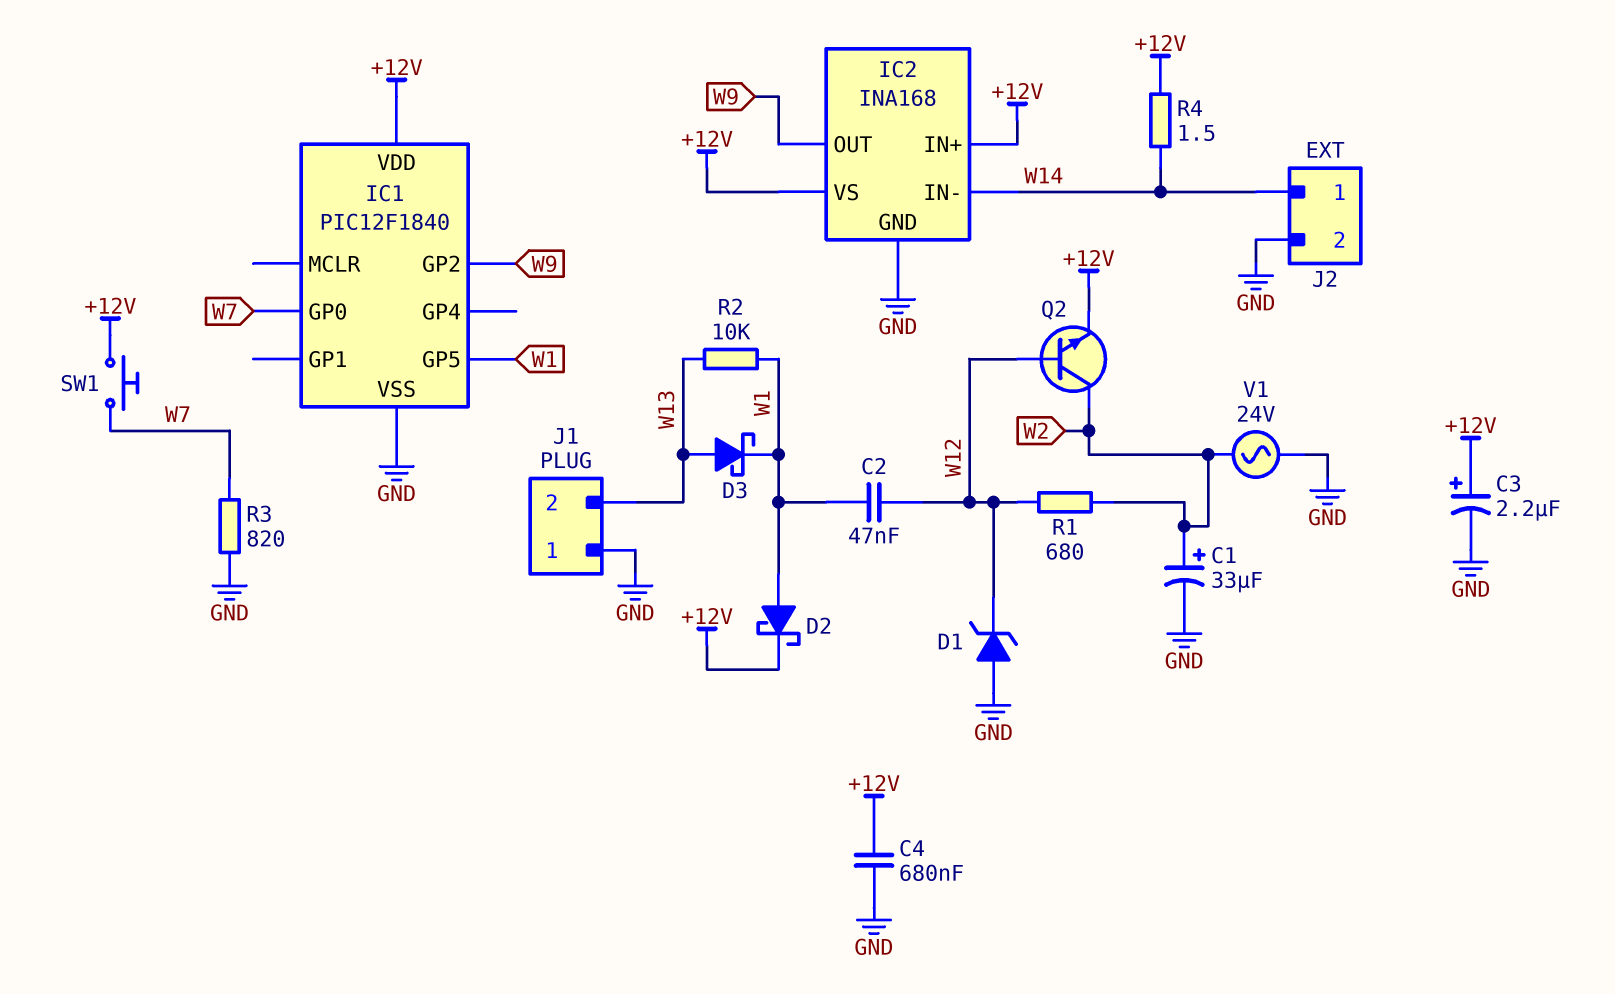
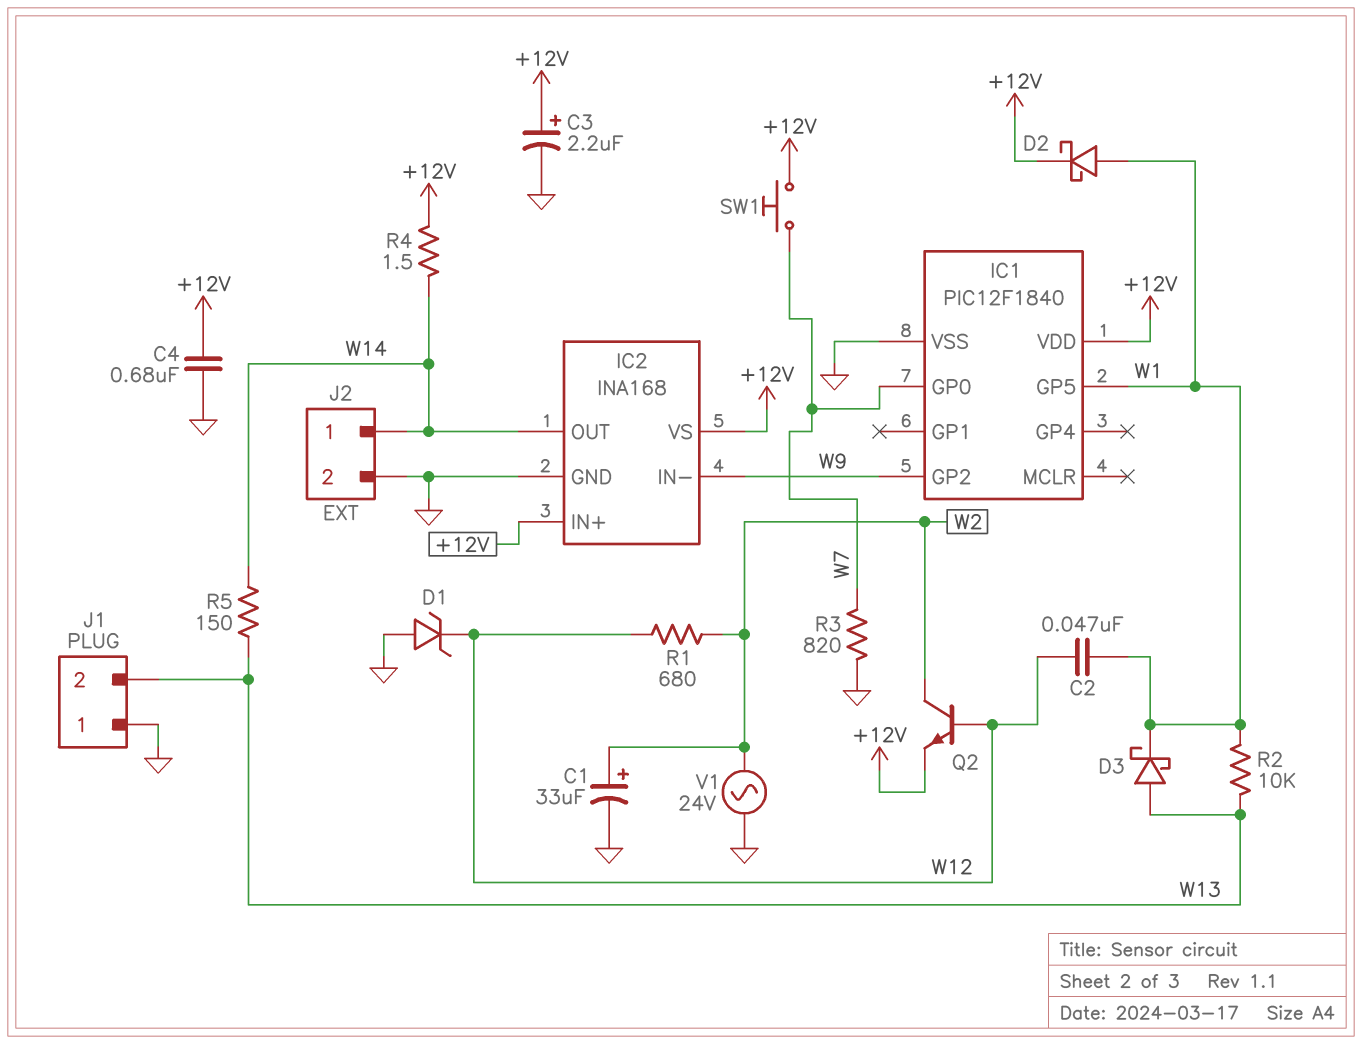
IC2 pin IN-: W14 -> W9
IC2 pin OUT: W9 -> W14
R5: none -> 150 (W13, W14)

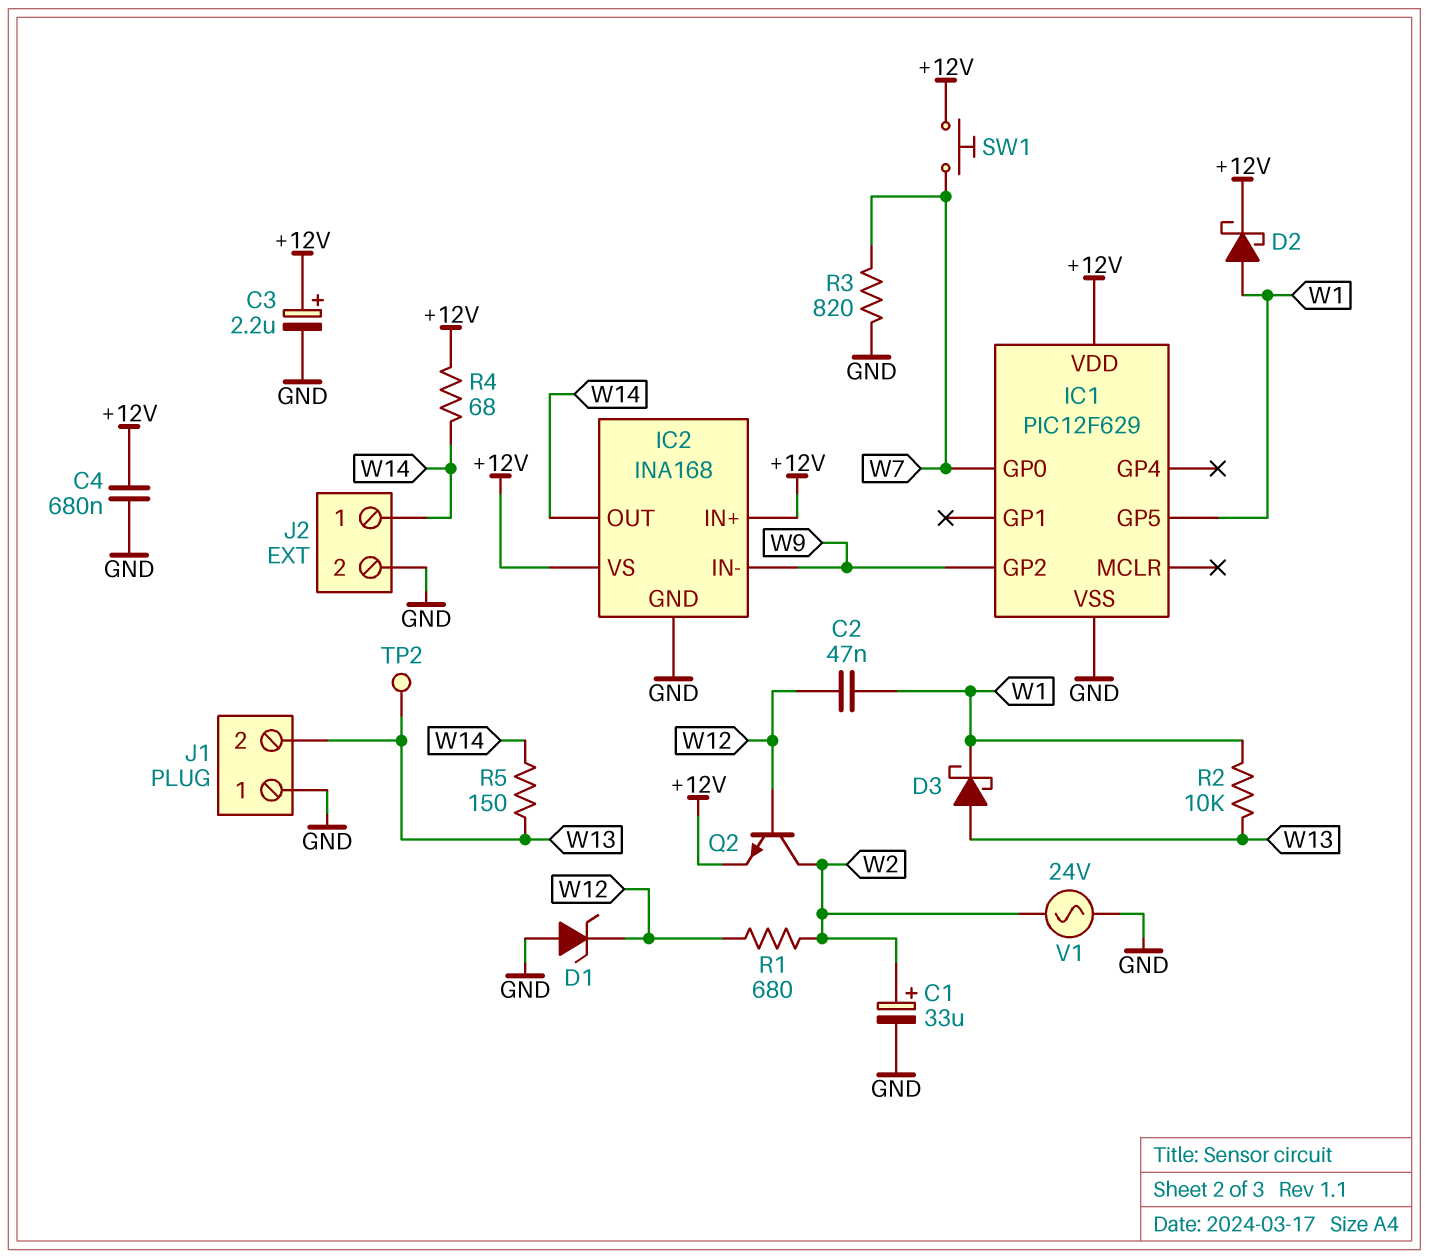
IC1: PIC12F1840 -> PIC12F629
R4: 1.5 (+12V, W14) -> 68 (+12V, W14)
TP2: none -> test point (W13)

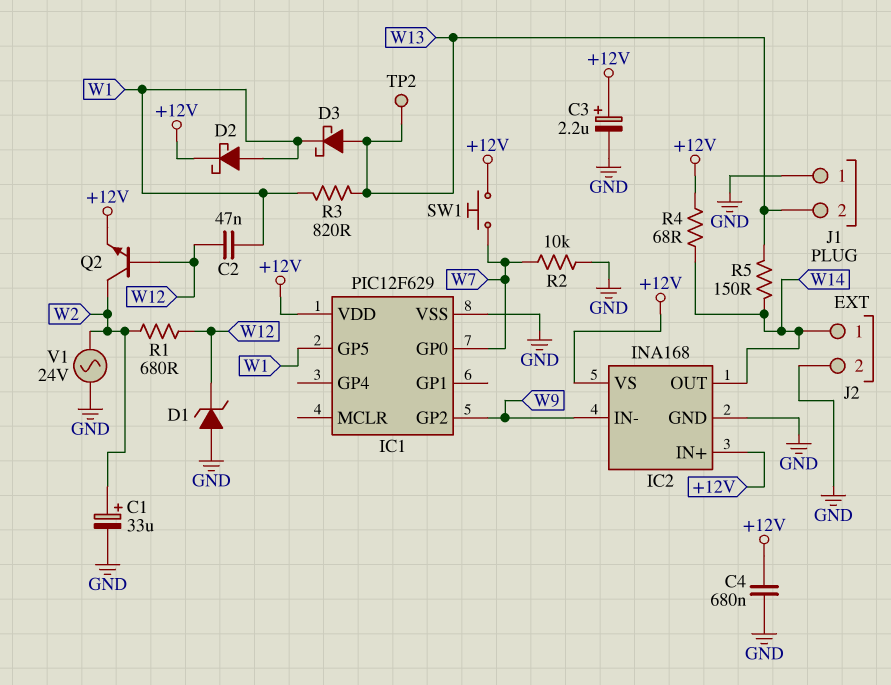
R2: 10k (W1, W13) -> 10k (GND, W7)
R3: 820 (GND, W7) -> 820 (W1, W13)

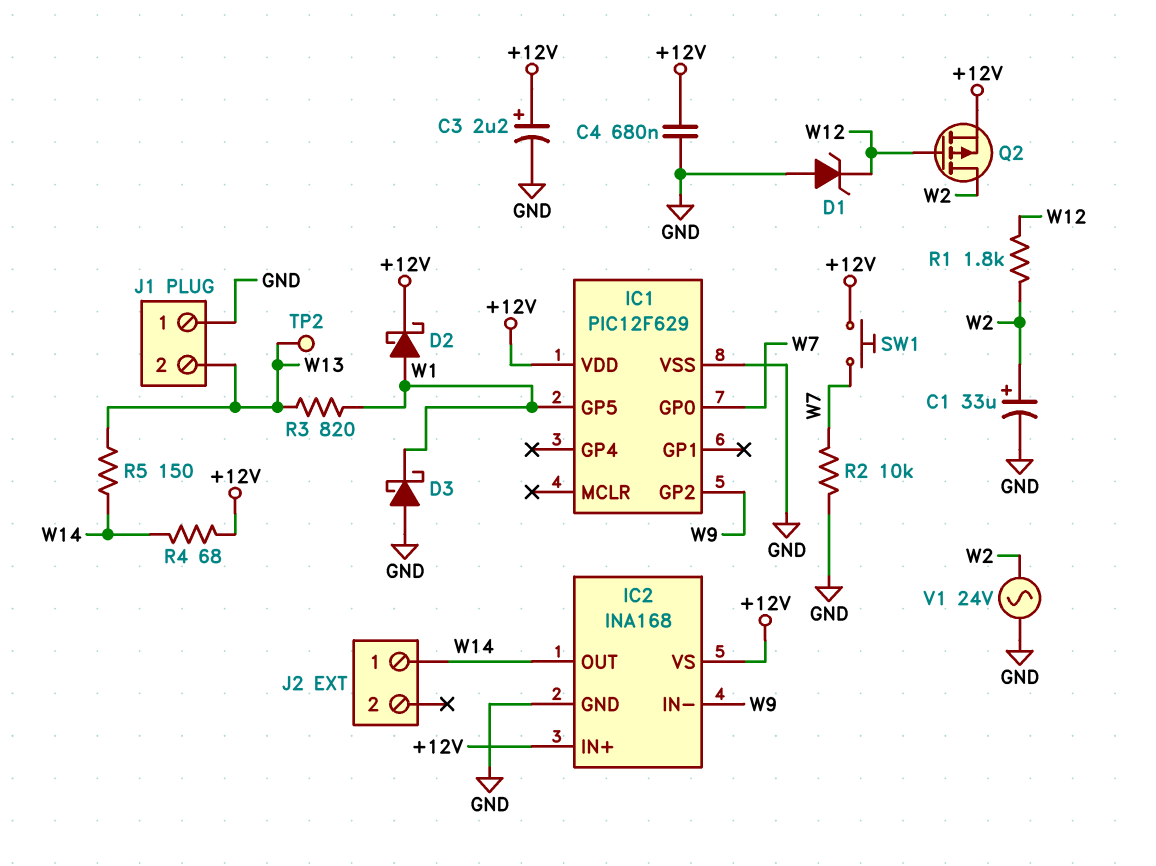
C2: 47nF (W1, W12) -> none
D3: schottky (A W13, K W1) -> schottky (A GND, K W1)
J2 pin 2: GND -> none
Q2: NPN (B W12, C W2, E +12V) -> PMOS (G W12, D W2, S +12V)
R1: 680 (W2, W12) -> 1.8k (W2, W12)

